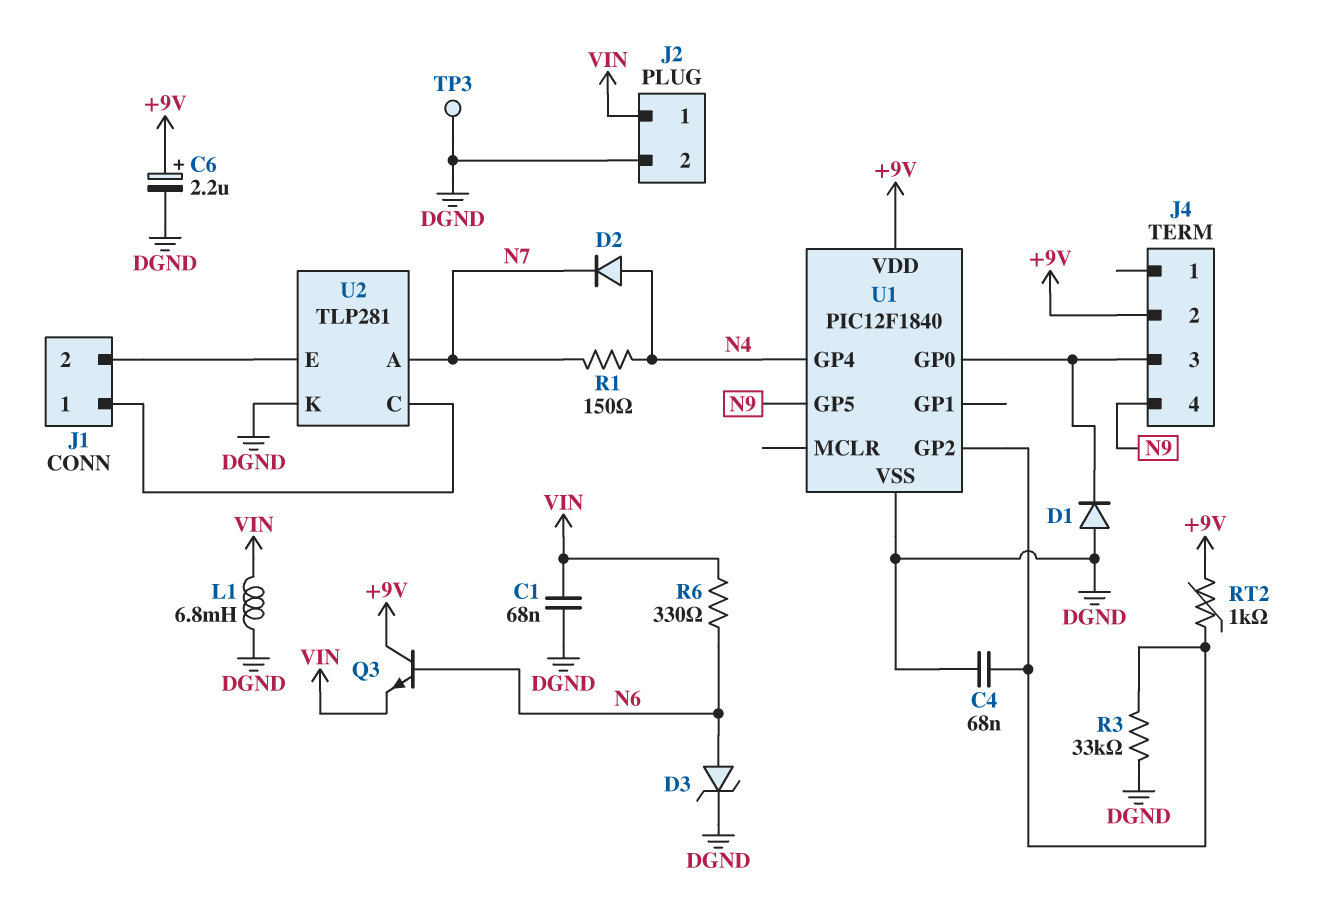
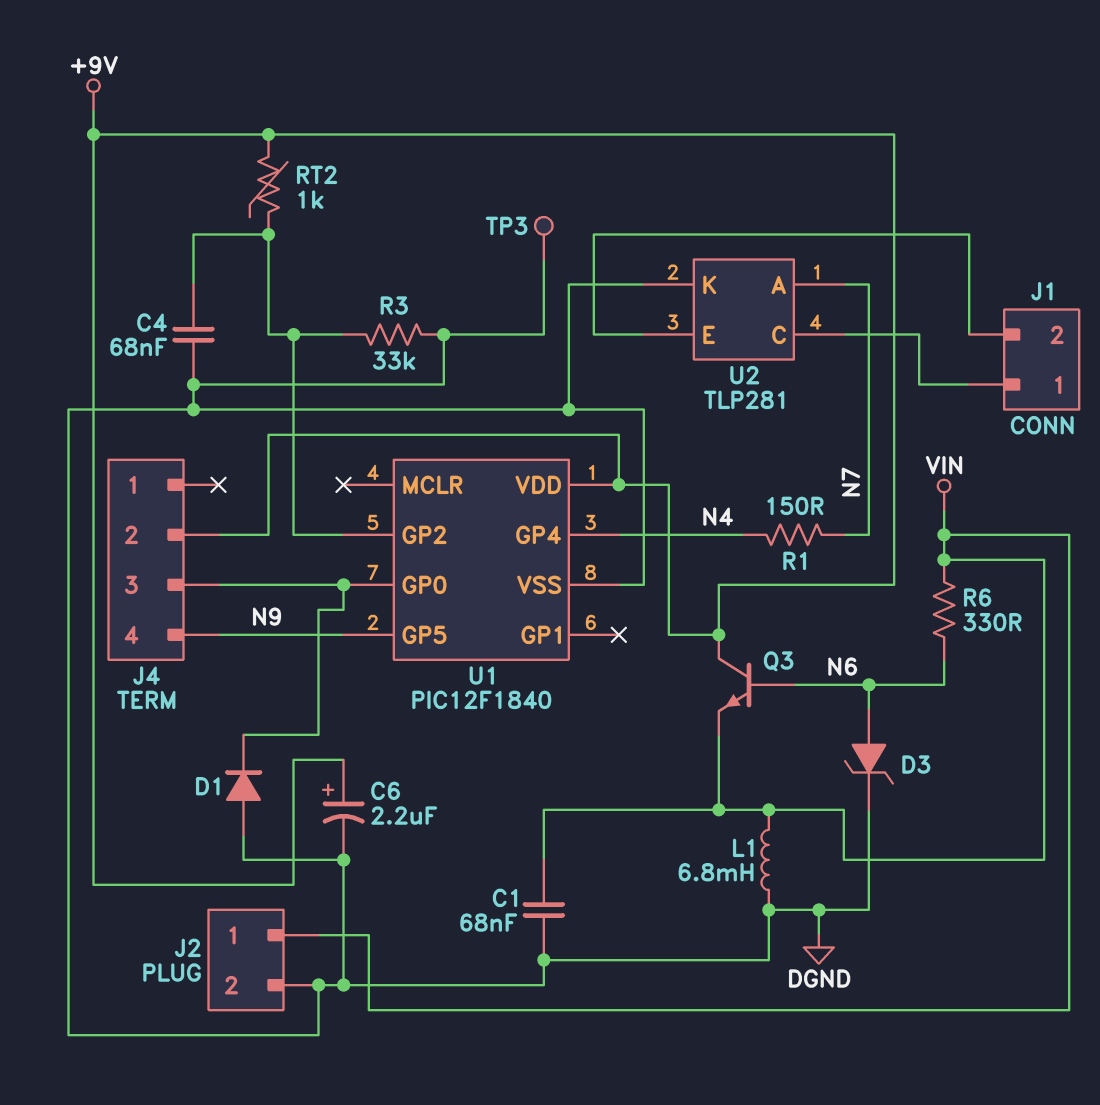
D2: diode (A N4, K N7) -> none

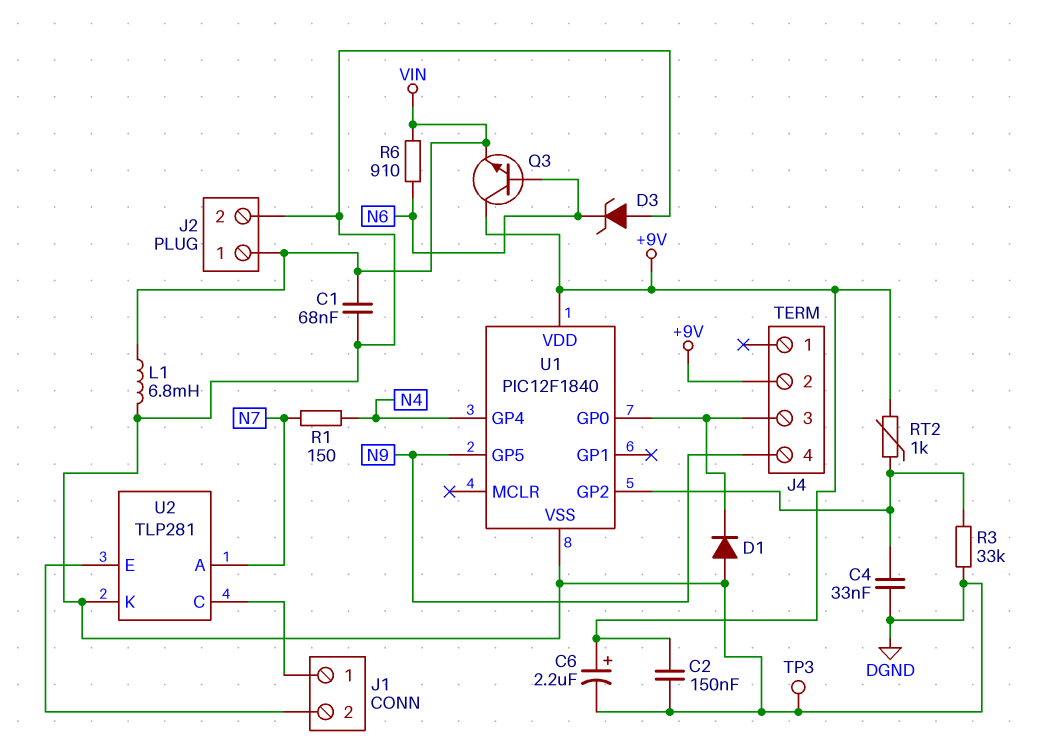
C2: none -> 150nF (+9V, DGND)
C4: 68nF (DGND, U1/GP2) -> 33nF (DGND, U1/GP2)
D3: zener (A N6, K DGND) -> zener (A DGND, K N6)
R6: 330 (N6, VIN) -> 910 (N6, VIN)

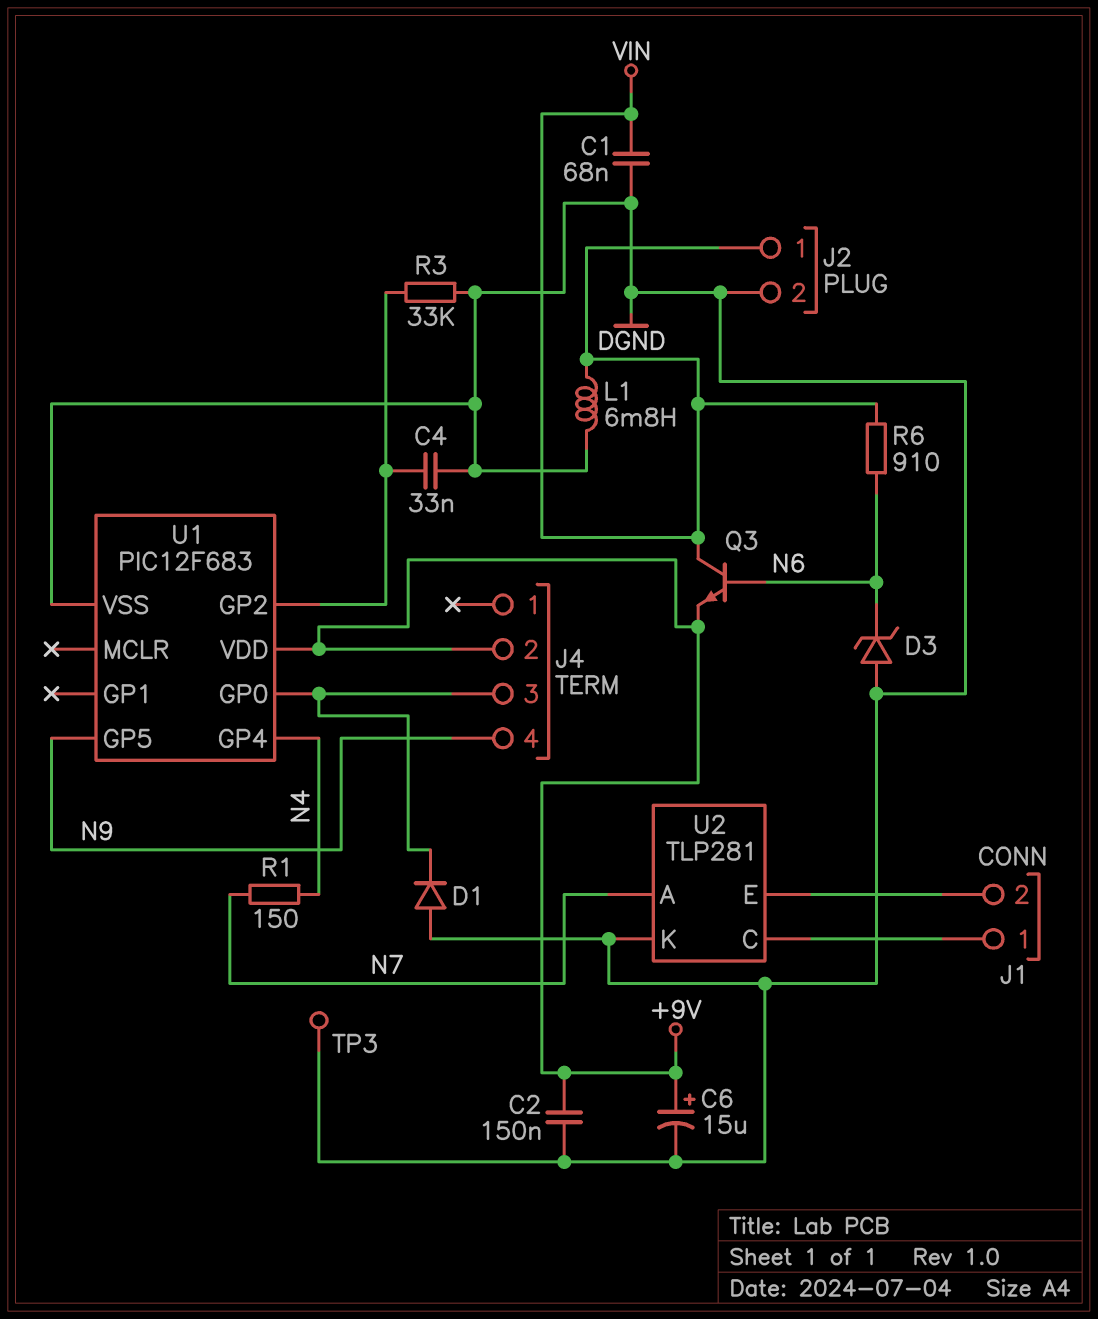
C6: 2.2uF (plus +9V, minus DGND) -> 15uF (plus +9V, minus DGND)
Q3: NPN (B N6, C +9V, E VIN) -> NPN (B N6, C VIN, E +9V)
RT2: 1k (+9V, U1/GP2) -> none
U1: PIC12F1840 -> PIC12F683

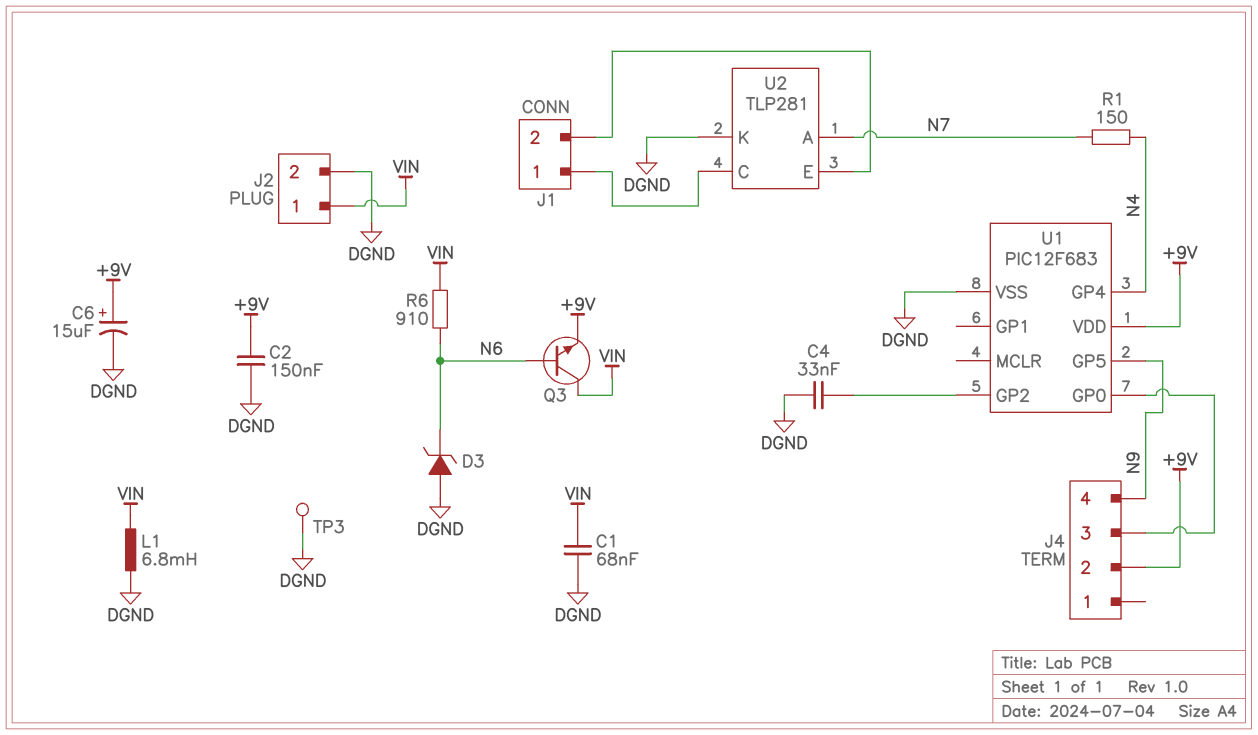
D1: diode (A DGND, K J4/3) -> none
R3: 33k (DGND, U1/GP2) -> none

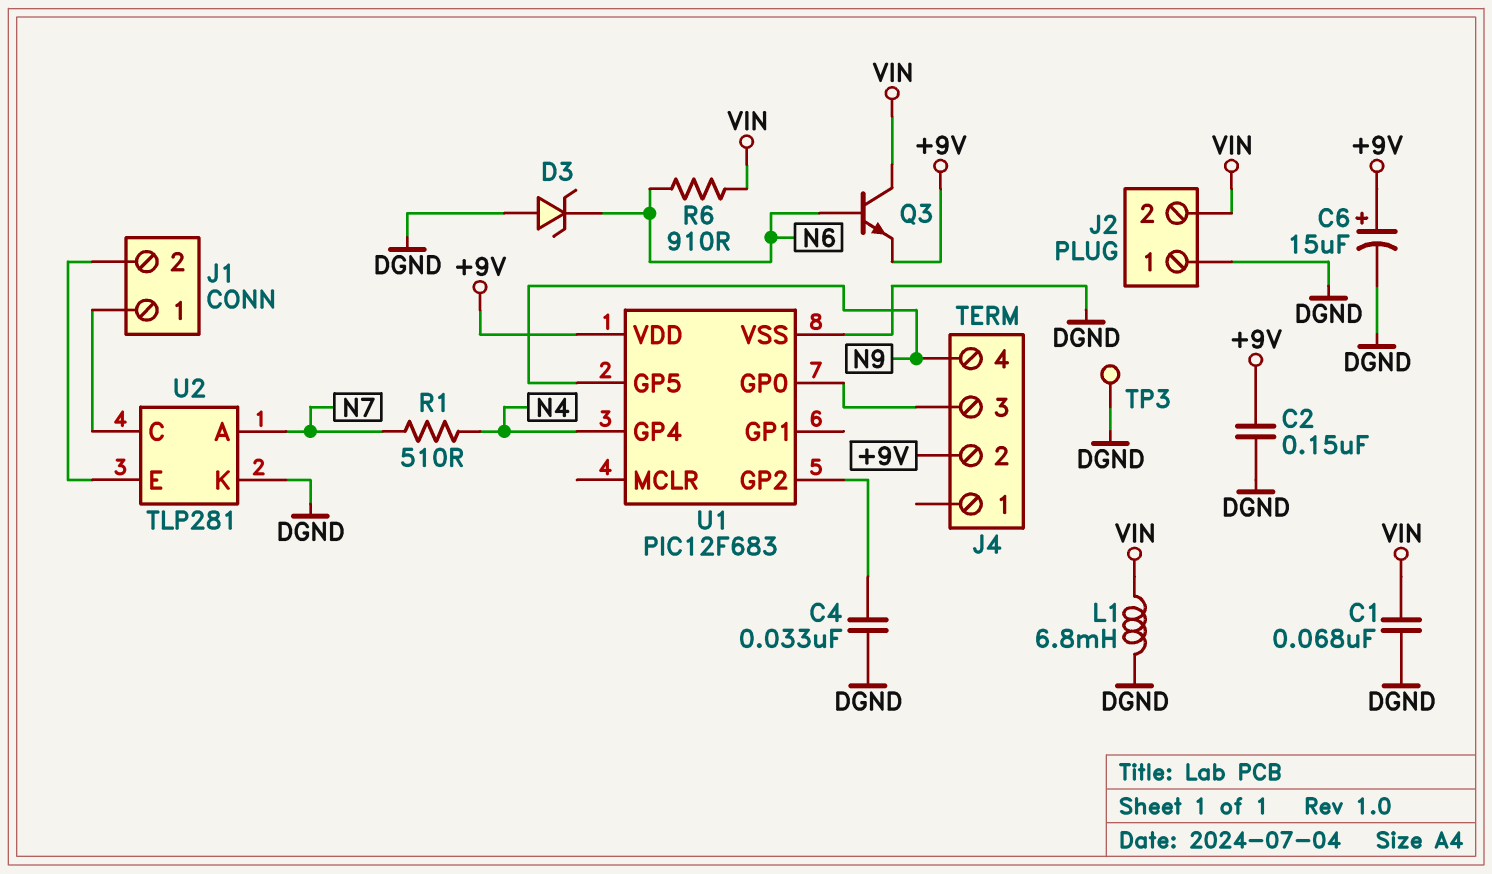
J2 pin 1: VIN -> DGND
J2 pin 2: DGND -> VIN
R1: 150 (N4, N7) -> 510 (N4, N7)

